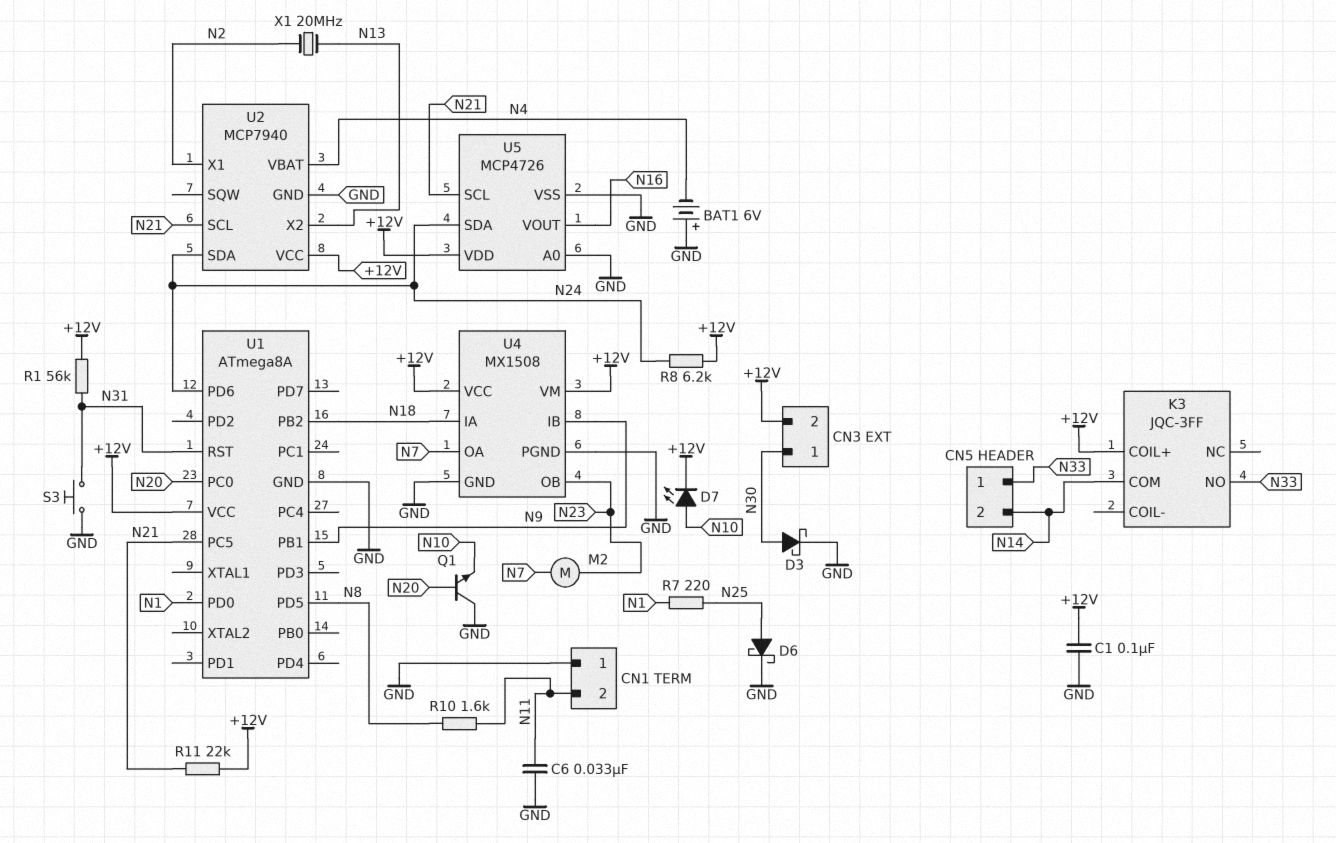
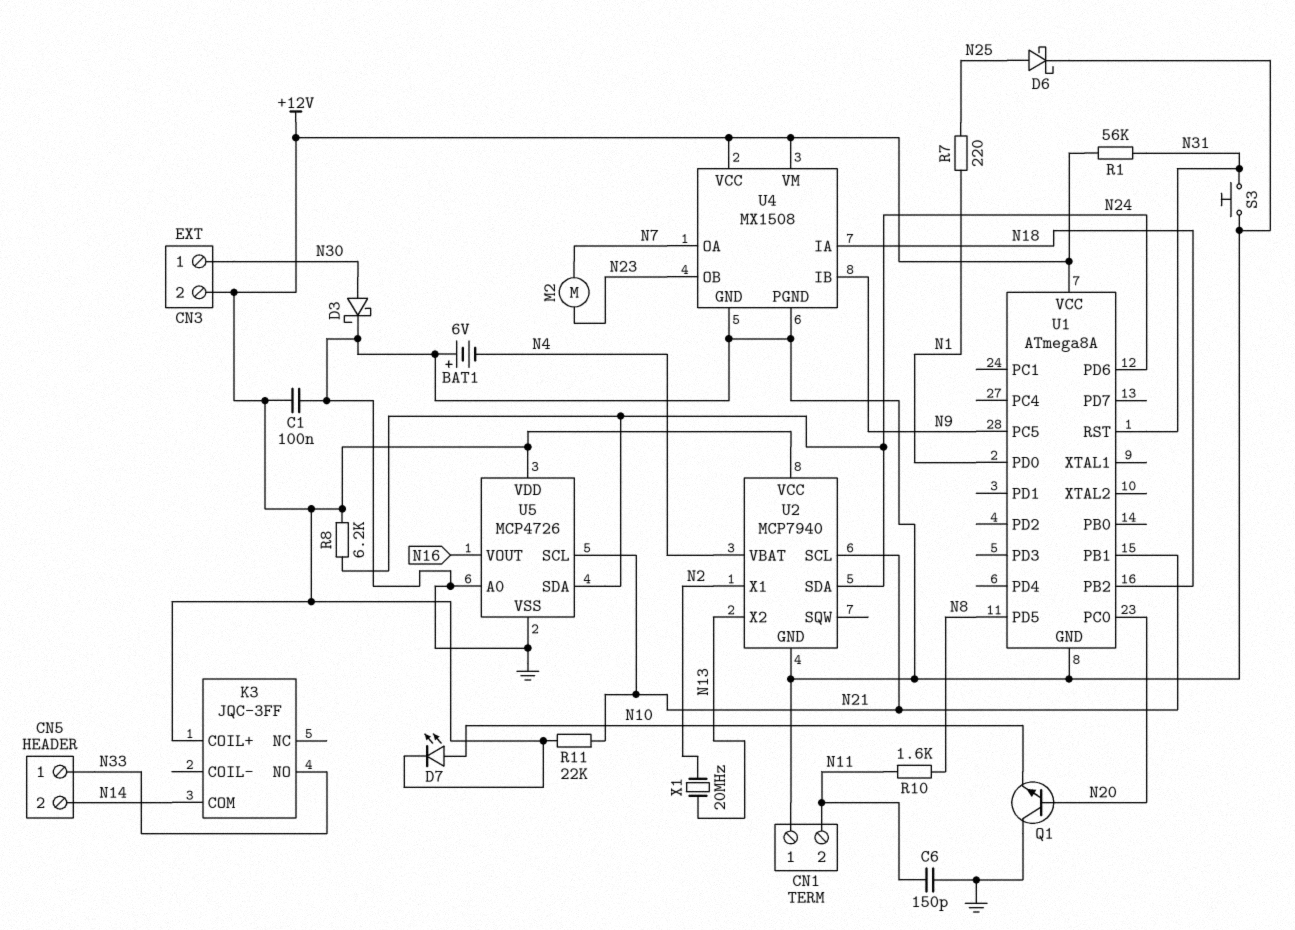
C6: 33nF (GND, N11) -> 150pF (GND, N11)
U1 pin PB1: N9 -> N21
U1 pin PC5: N21 -> N9

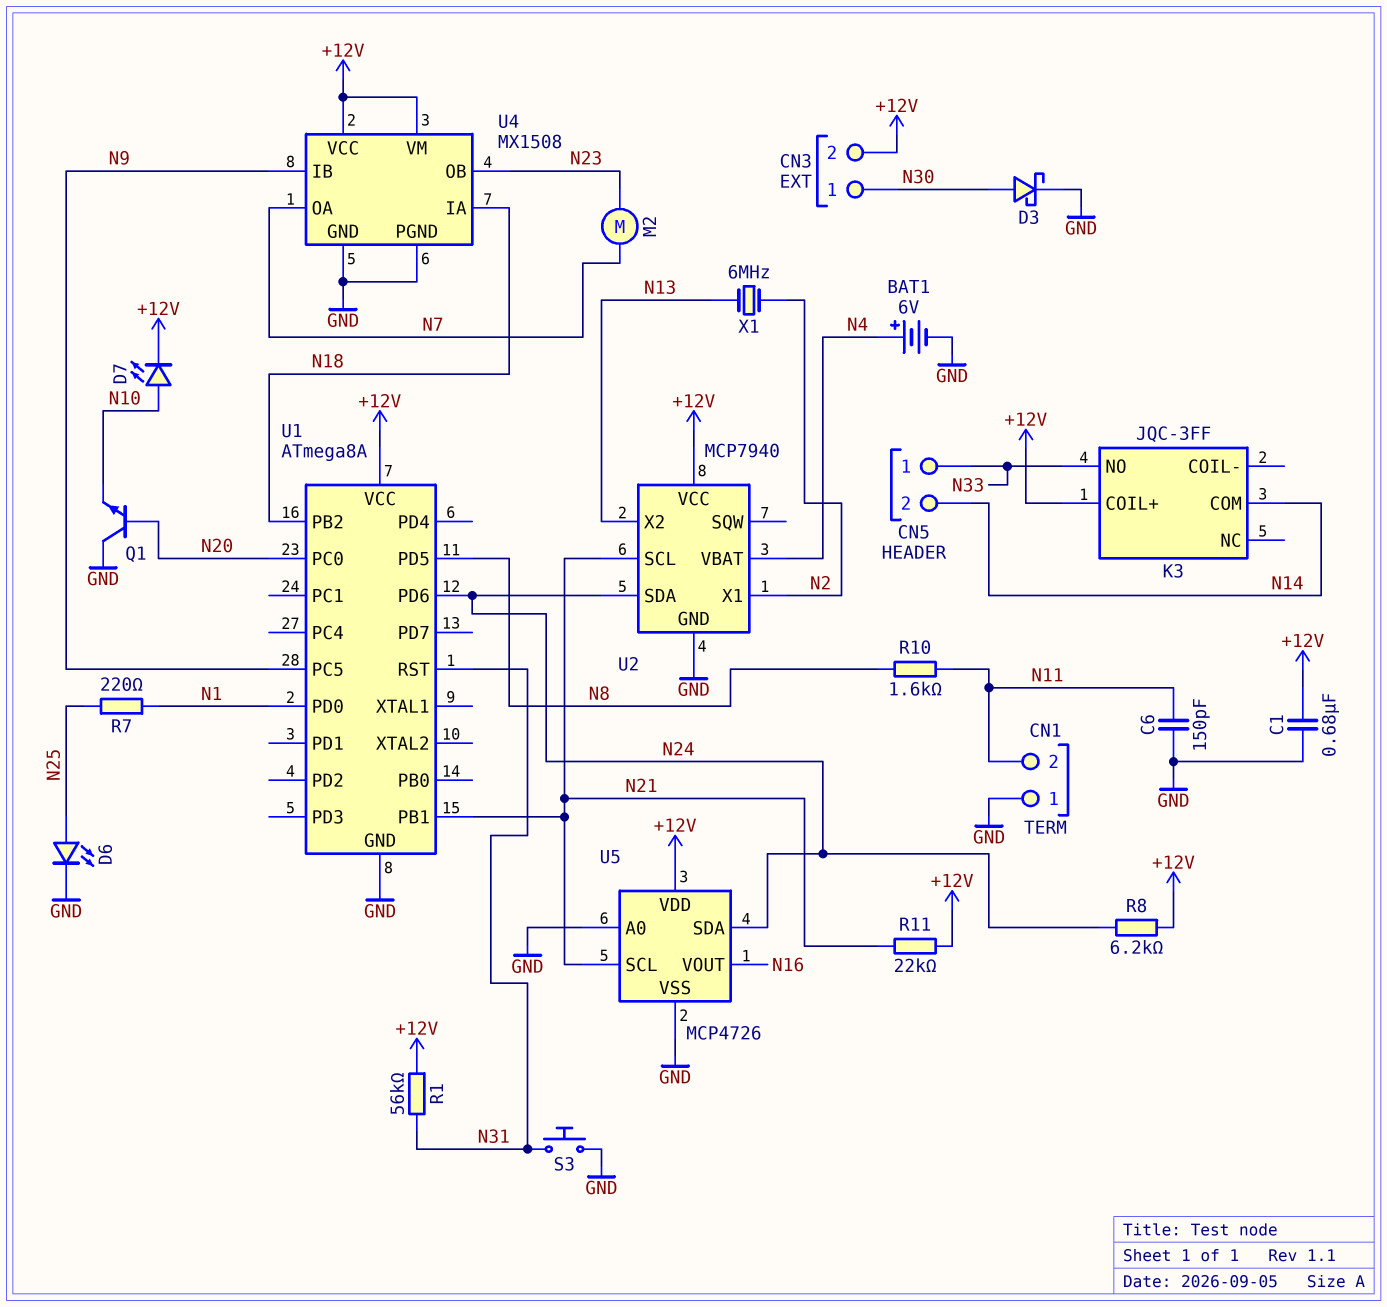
BAT1: 6V (plus GND, minus N4) -> 6V (plus N4, minus GND)
C1: 100nF (+12V, GND) -> 680nF (+12V, GND)
D6: schottky (A N25, K GND) -> LED (A N25, K GND)
X1: 20MHz (N2, N13) -> 6MHz (N2, N13)

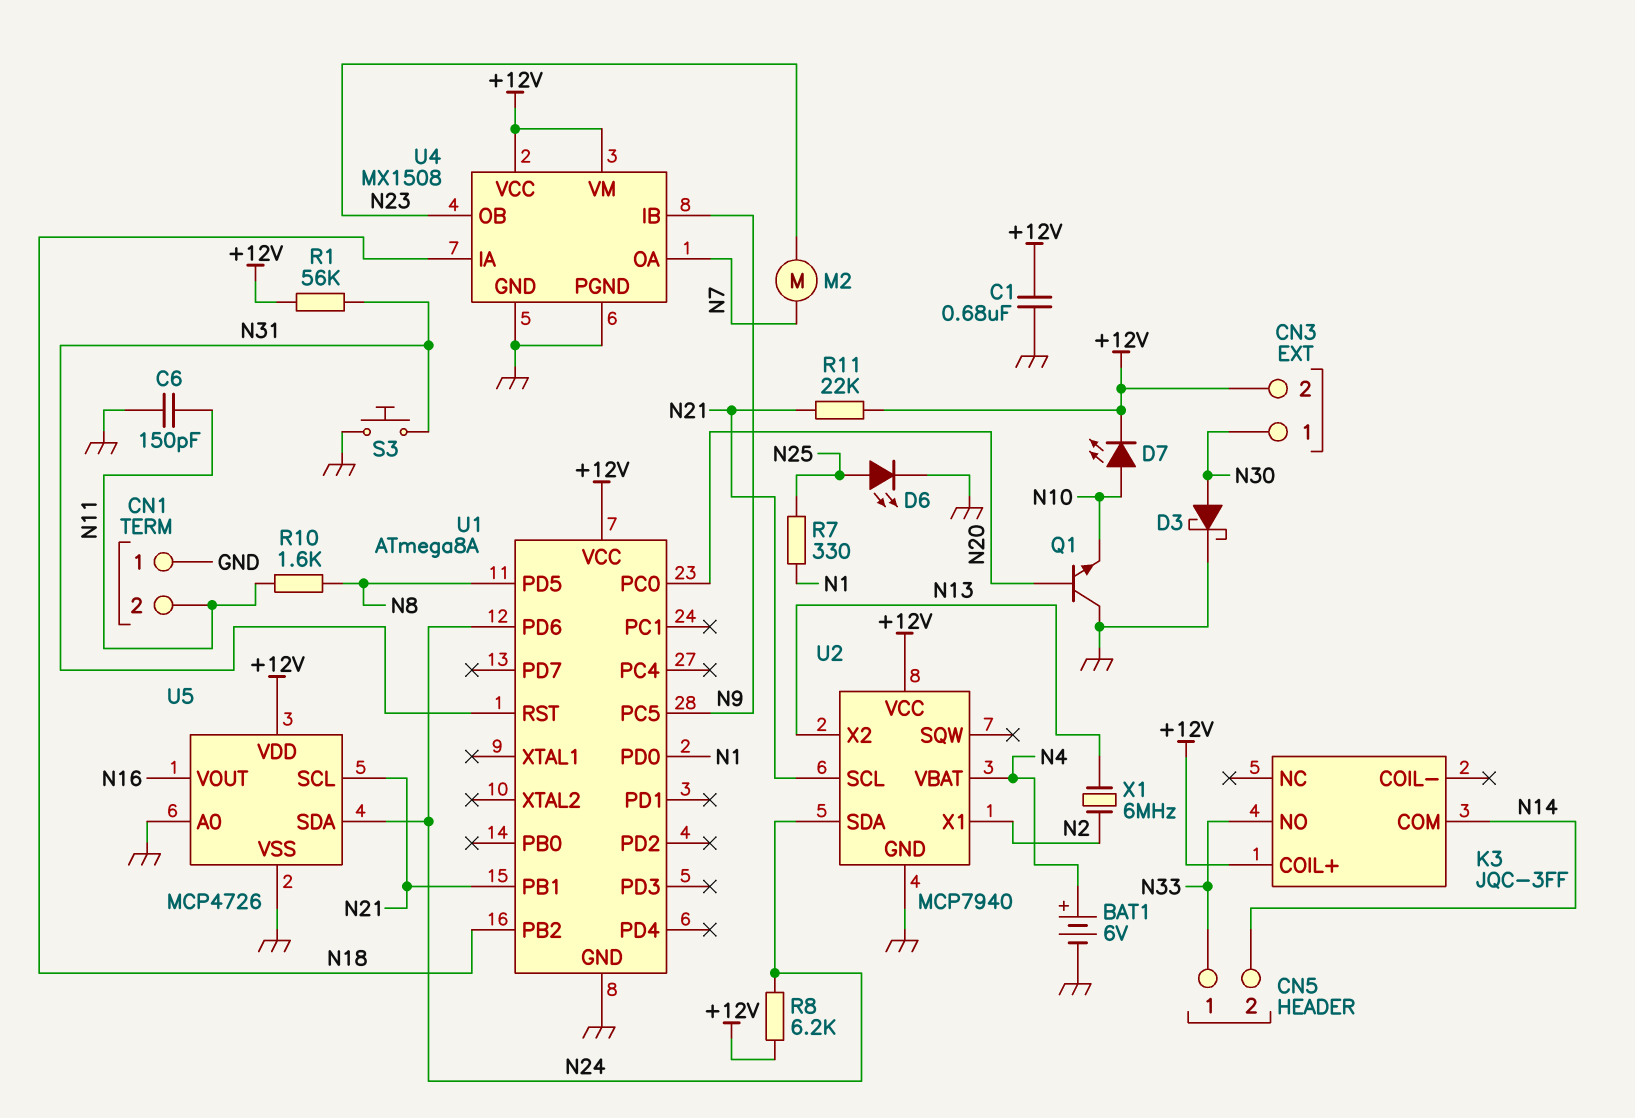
R7: 220 (N1, N25) -> 330 (N1, N25)

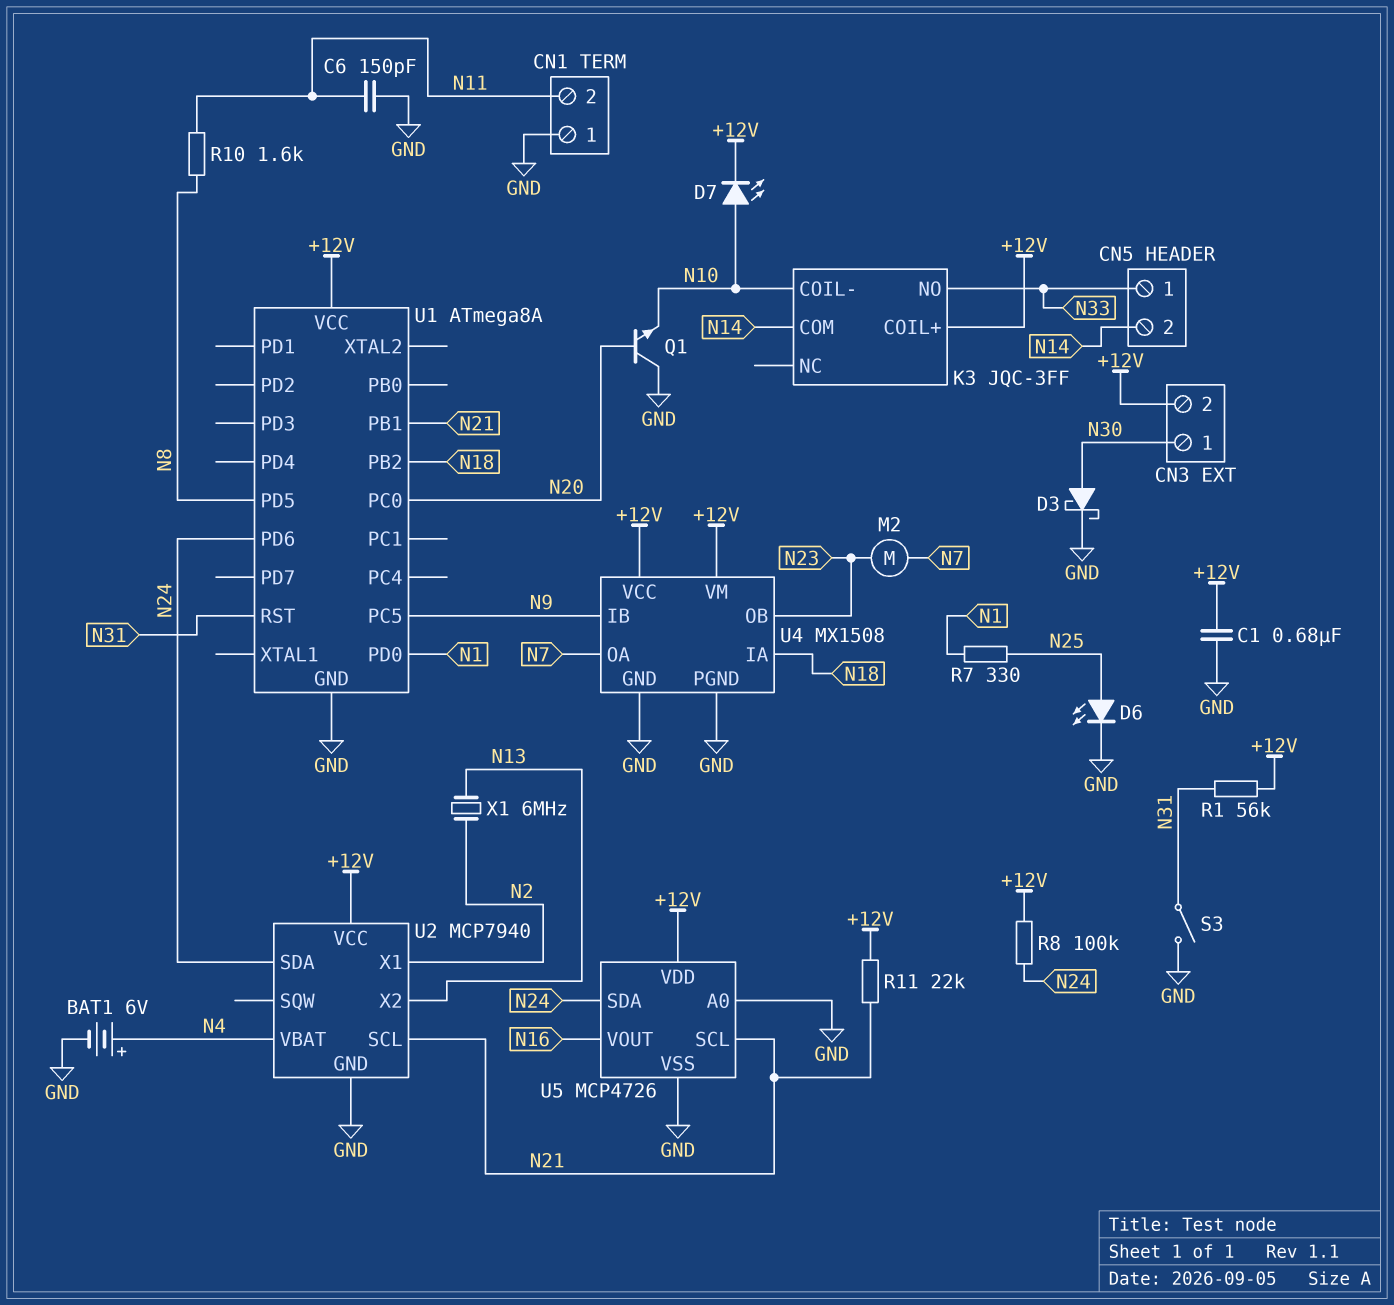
K3 pin COIL-: none -> N10
R8: 6.2k (+12V, N24) -> 100k (+12V, N24)
S3: button (GND, N31) -> switch (GND, N31)

